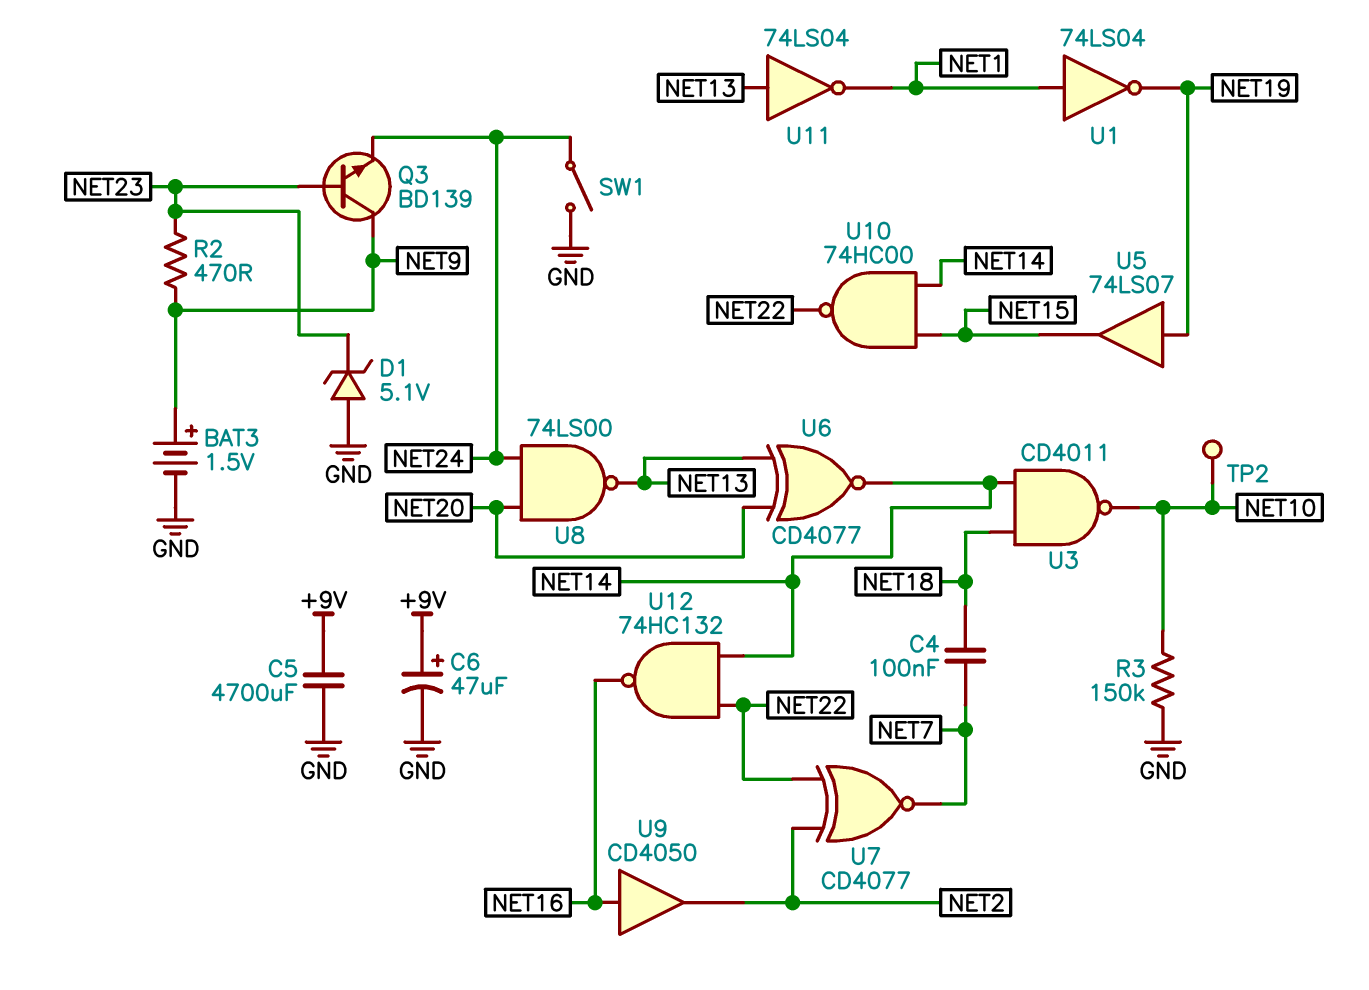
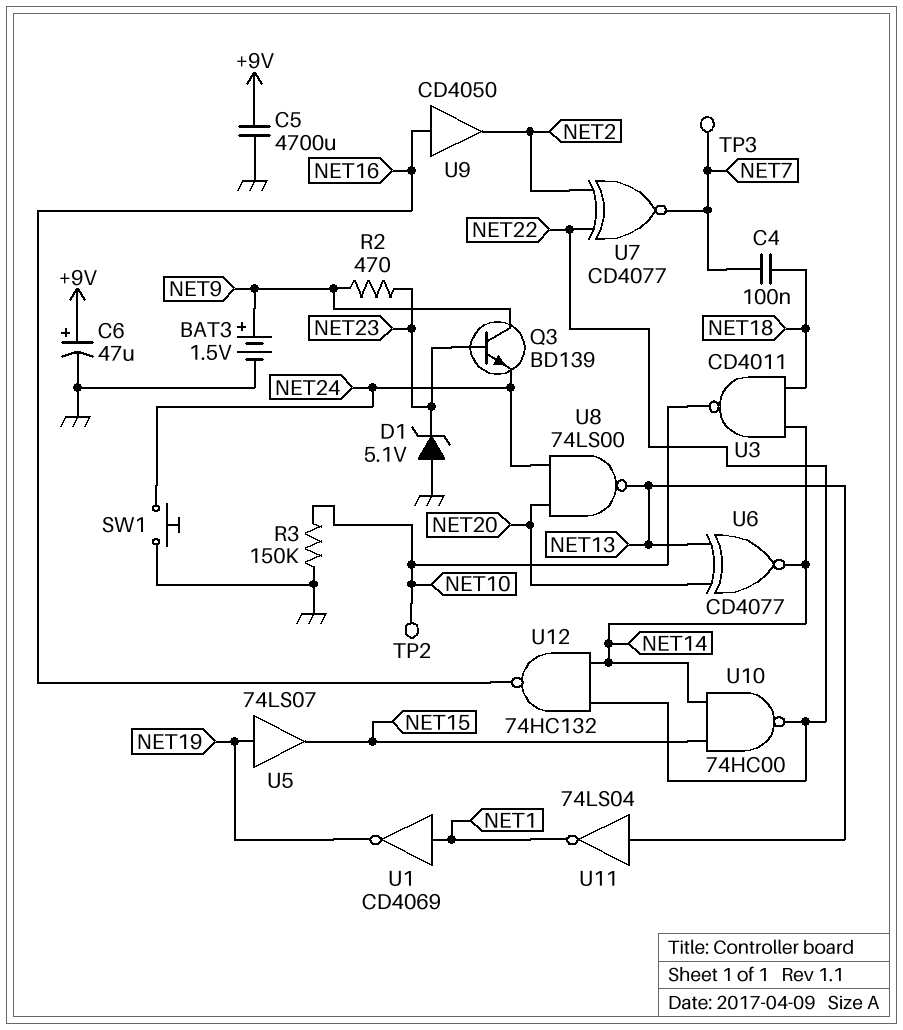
SW1: switch (GND, NET24) -> button (GND, NET24)
TP3: none -> test point (NET7)
U1: NOT 74LS04 (in NET1, out NET19) -> NOT CD4069 (in NET1, out NET19)

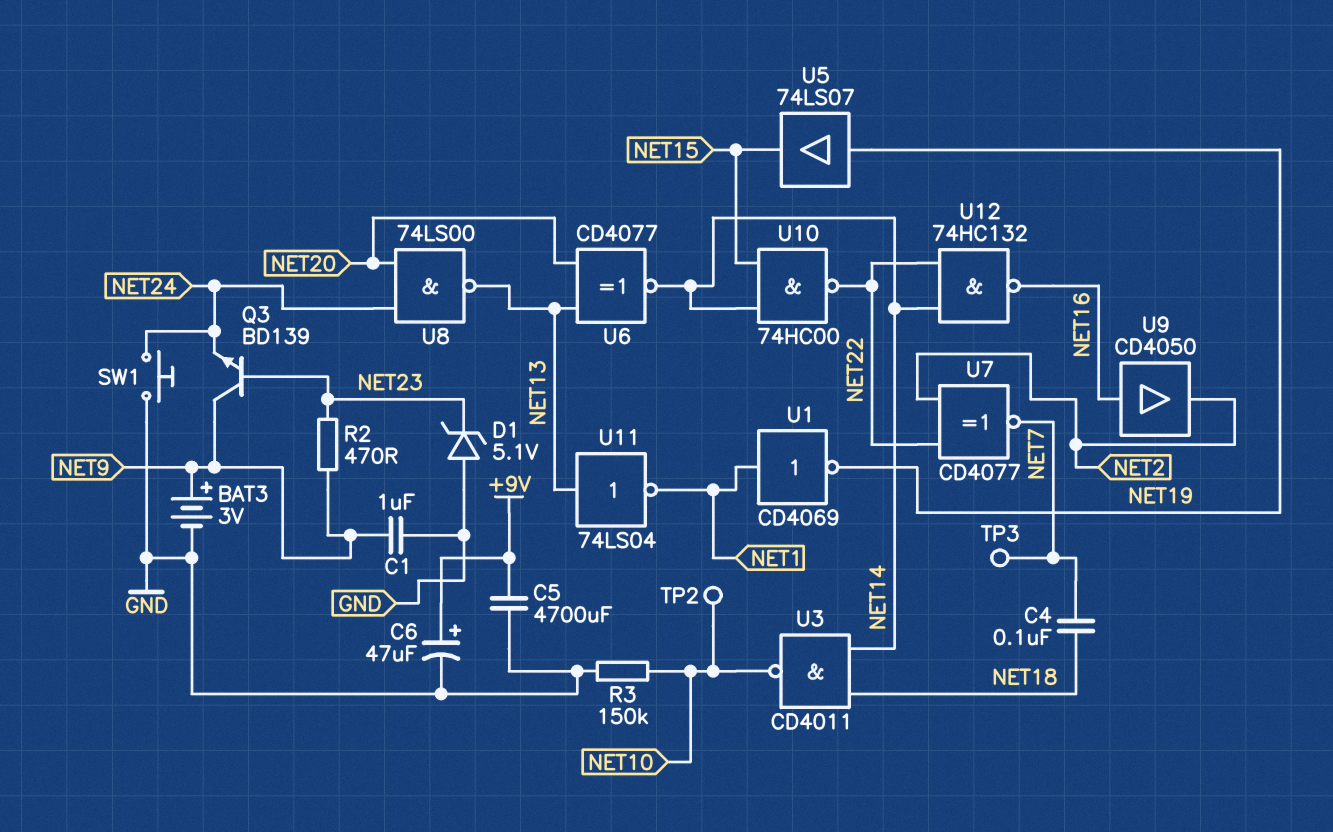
BAT3: 1.5V (plus NET9, minus GND) -> 3V (plus NET9, minus GND)
C1: none -> 1uF (GND, NET9)

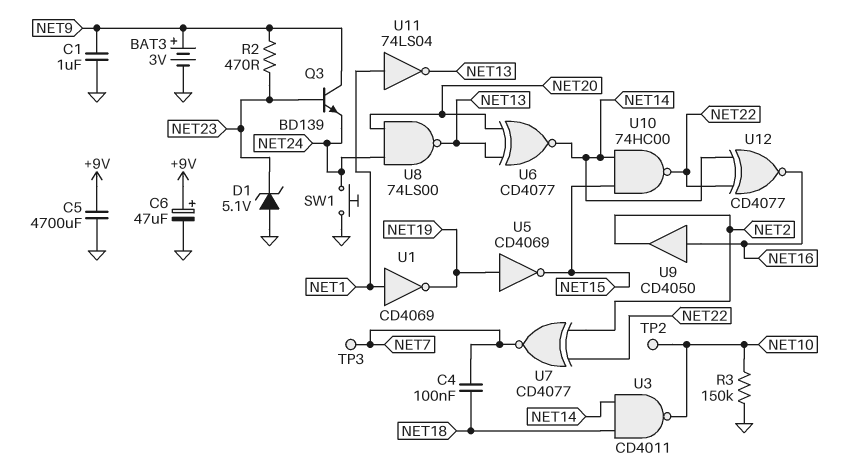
U5: buffer 74LS07 (in NET19, out NET15) -> NOT CD4069 (in NET19, out NET15)
U11: NOT 74LS04 (in NET13, out NET1) -> NOT 74LS04 (in NET1, out NET13)
U12: NAND 74HC132 (in NET14, in NET22, out NET16) -> XNOR CD4077 (in NET14, in NET22, out NET16)

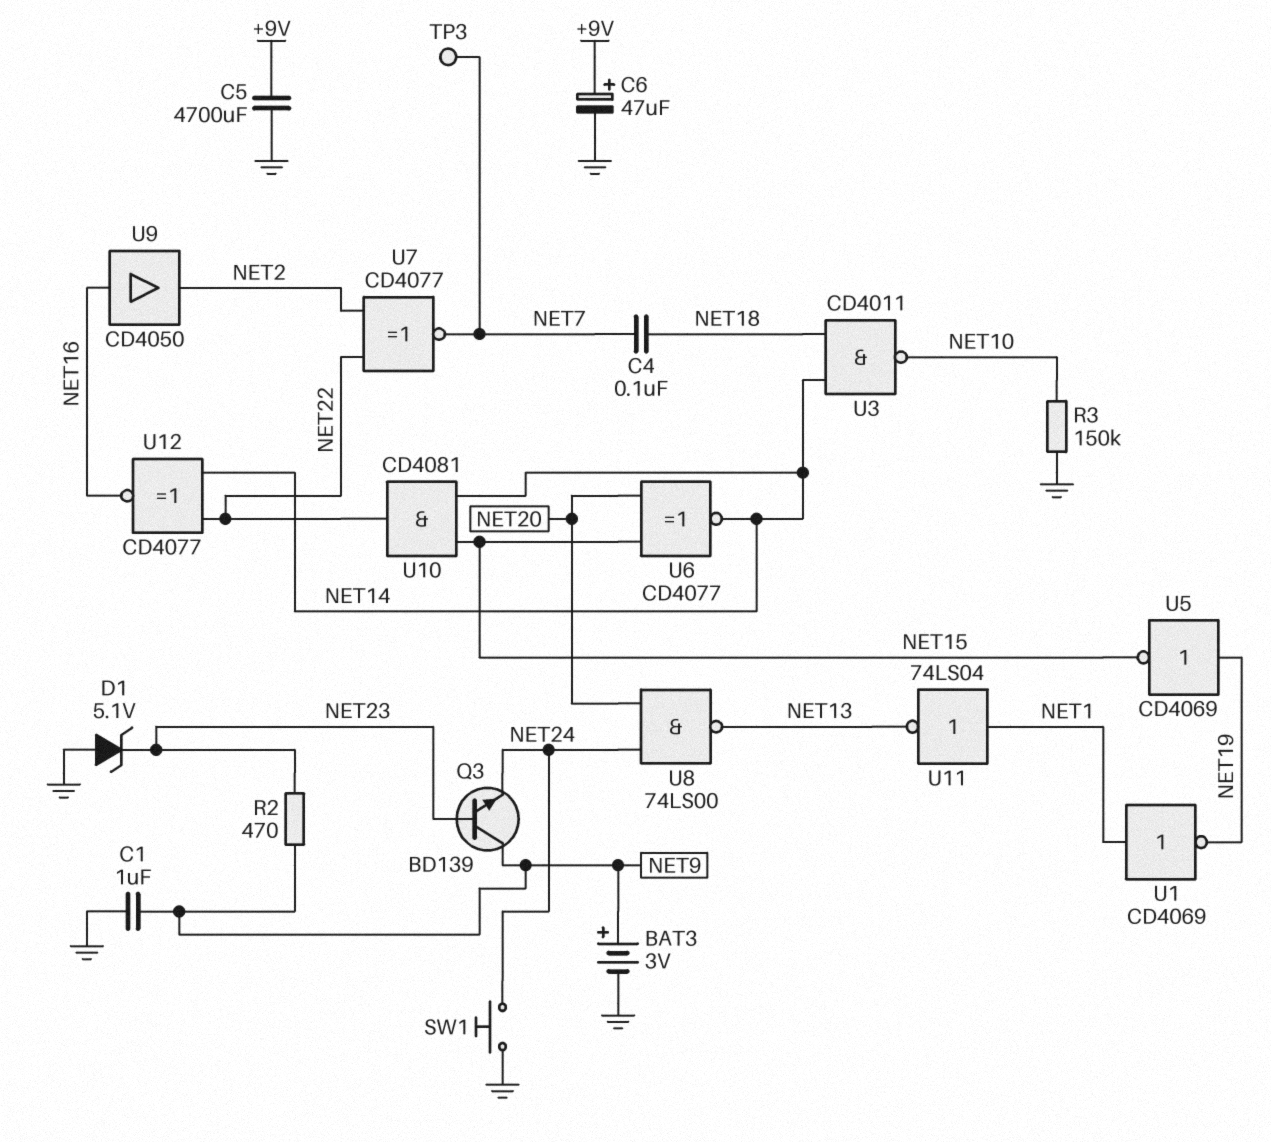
TP2: test point (NET10) -> none
U6: XNOR CD4077 (in NET13, in NET20, out NET14) -> XNOR CD4077 (in NET15, in NET20, out NET14)
U10: NAND 74HC00 (in NET14, in NET15, out NET22) -> AND CD4081 (in NET14, in NET15, out NET22)

